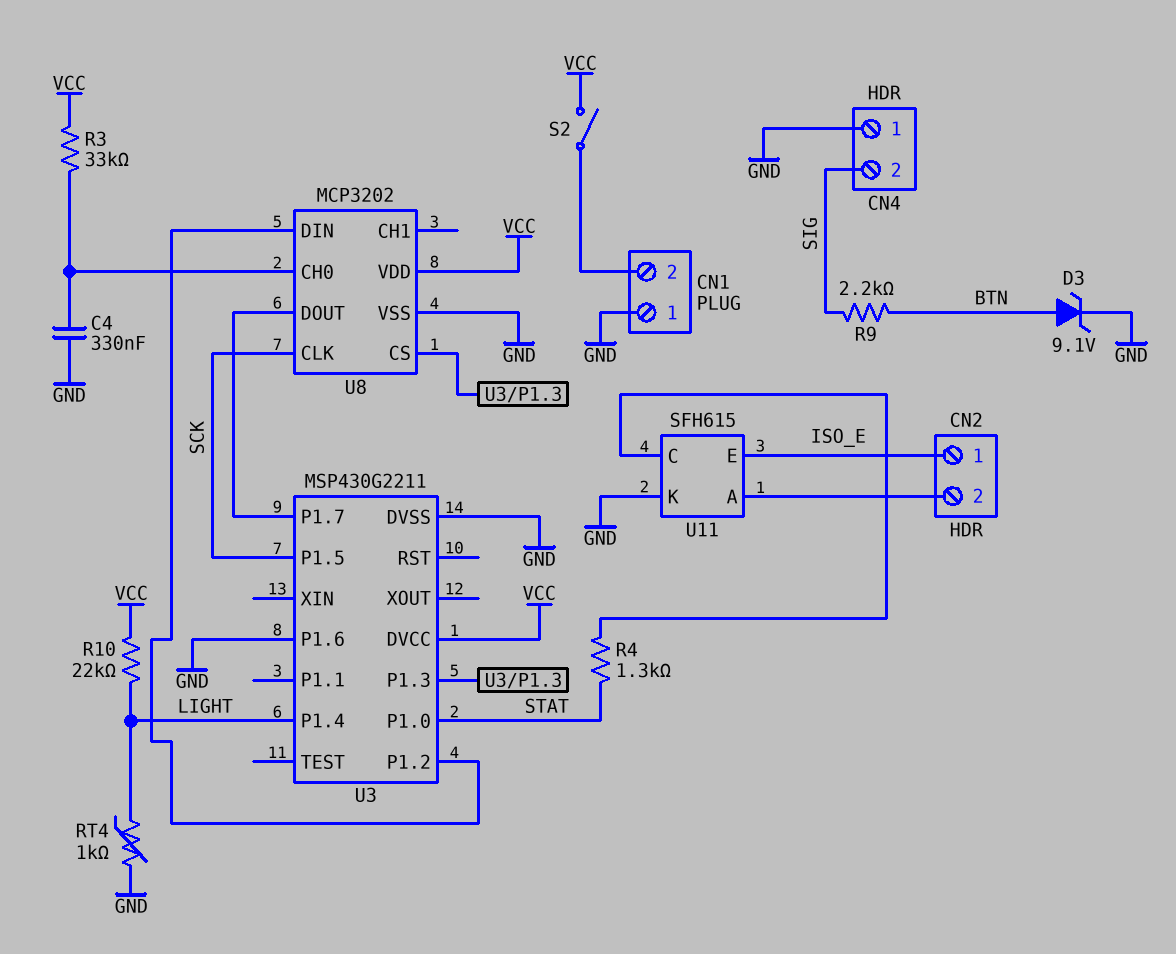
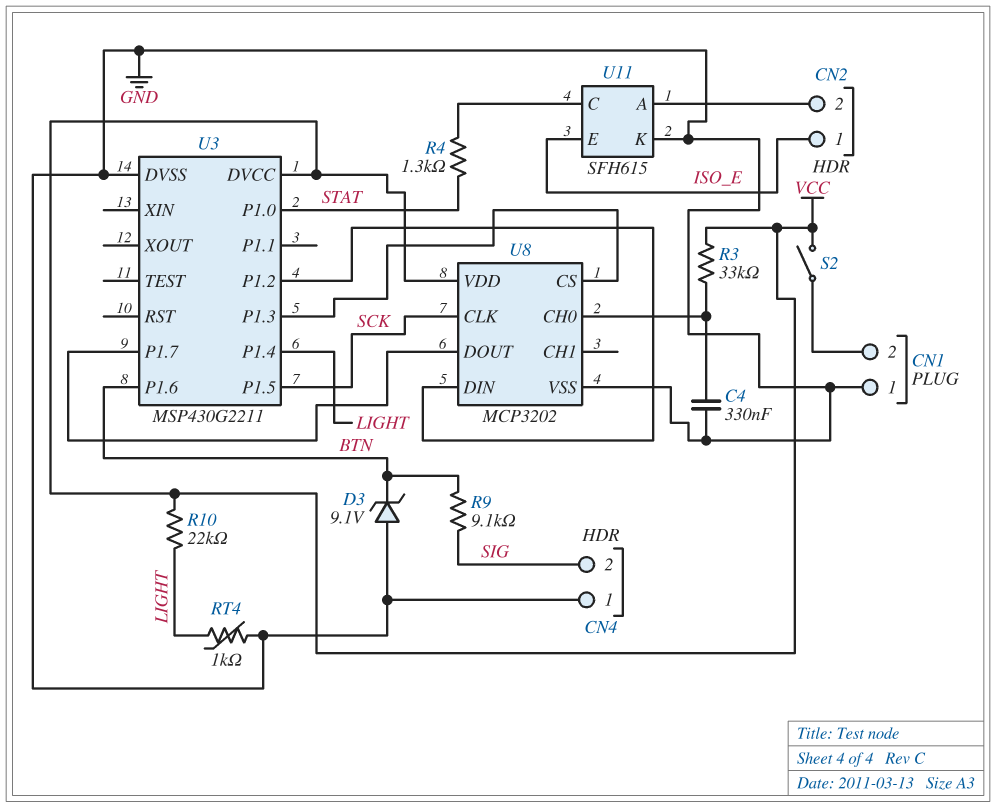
D3: zener 9.1V (A BTN, K GND) -> zener 9.1V (A GND, K BTN)
R9: 2.2k (BTN, SIG) -> 9.1k (BTN, SIG)
U3 pin P1.6: GND -> BTN

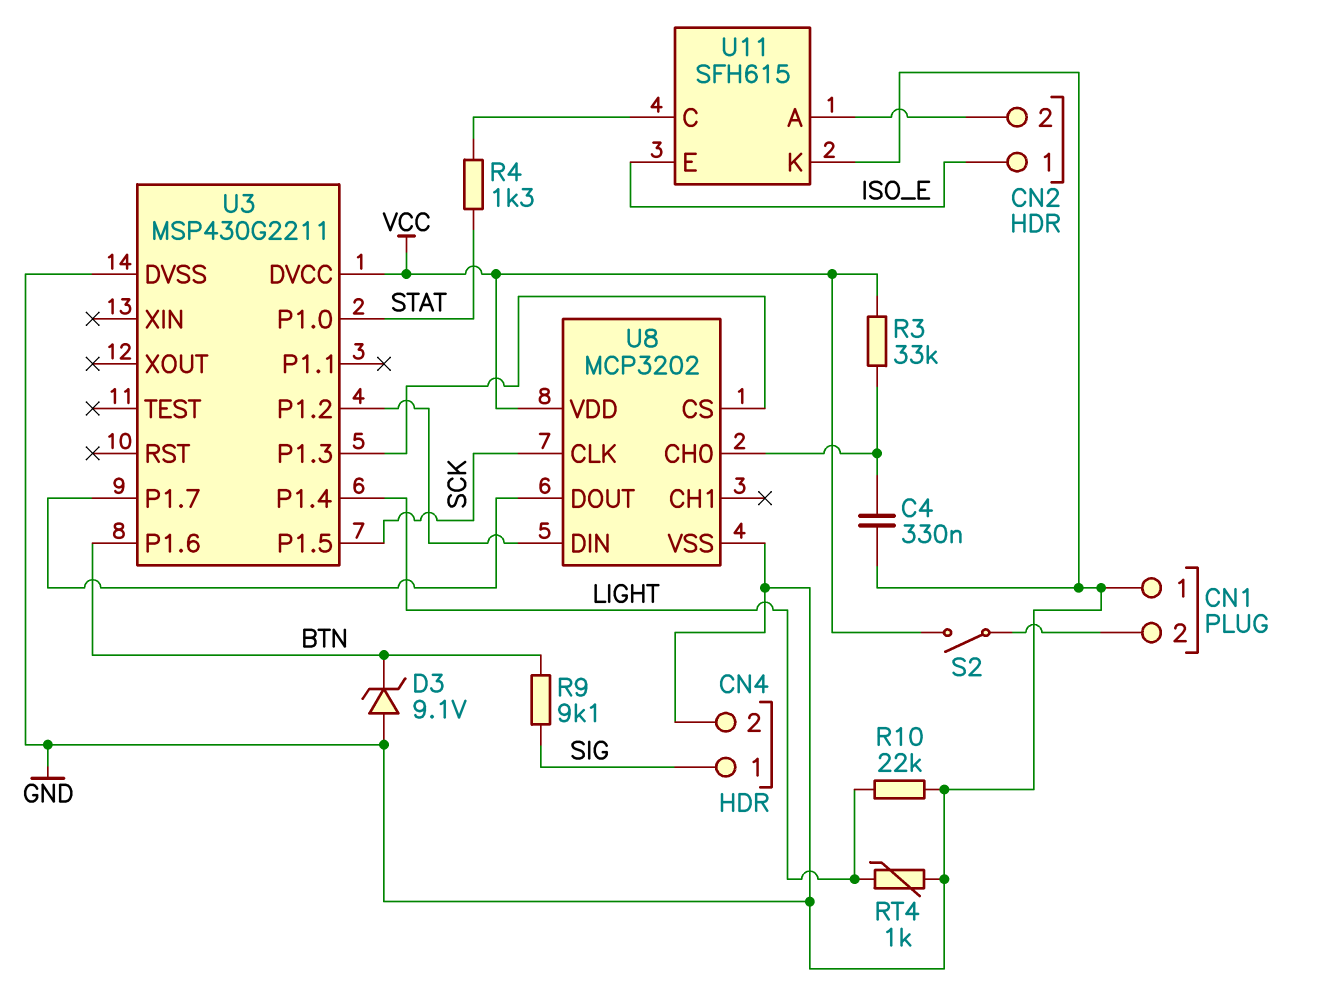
CN4 pin 1: GND -> SIG
CN4 pin 2: SIG -> GND
R10: 22k (LIGHT, VCC) -> 22k (GND, LIGHT)

